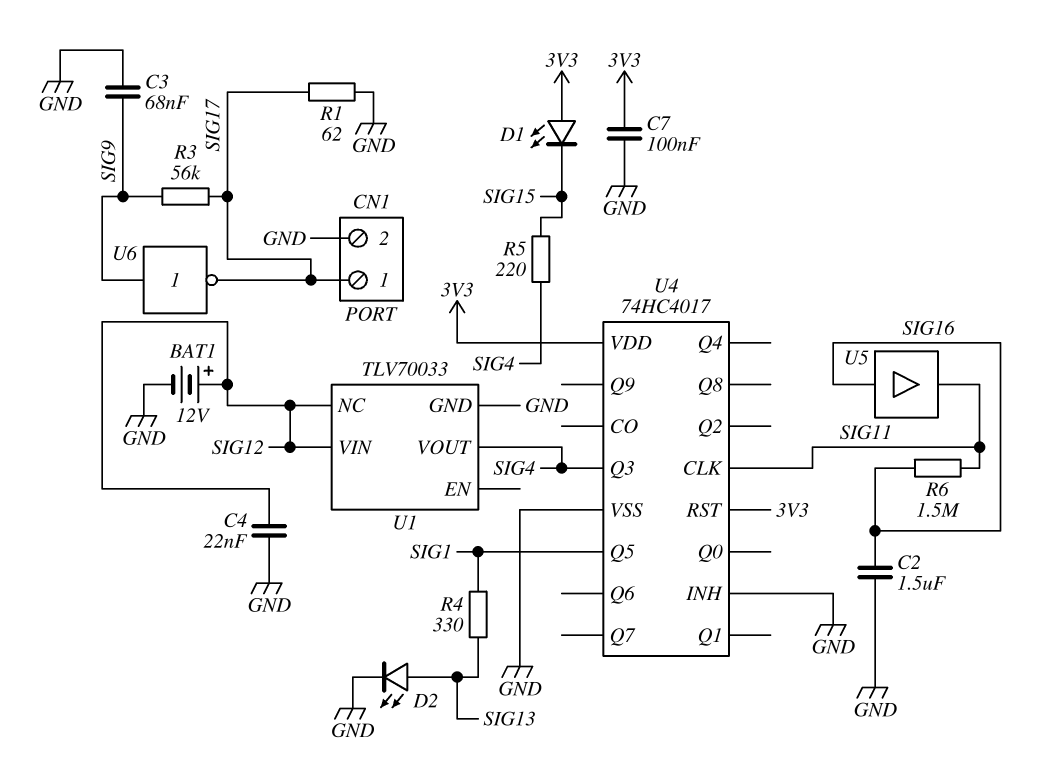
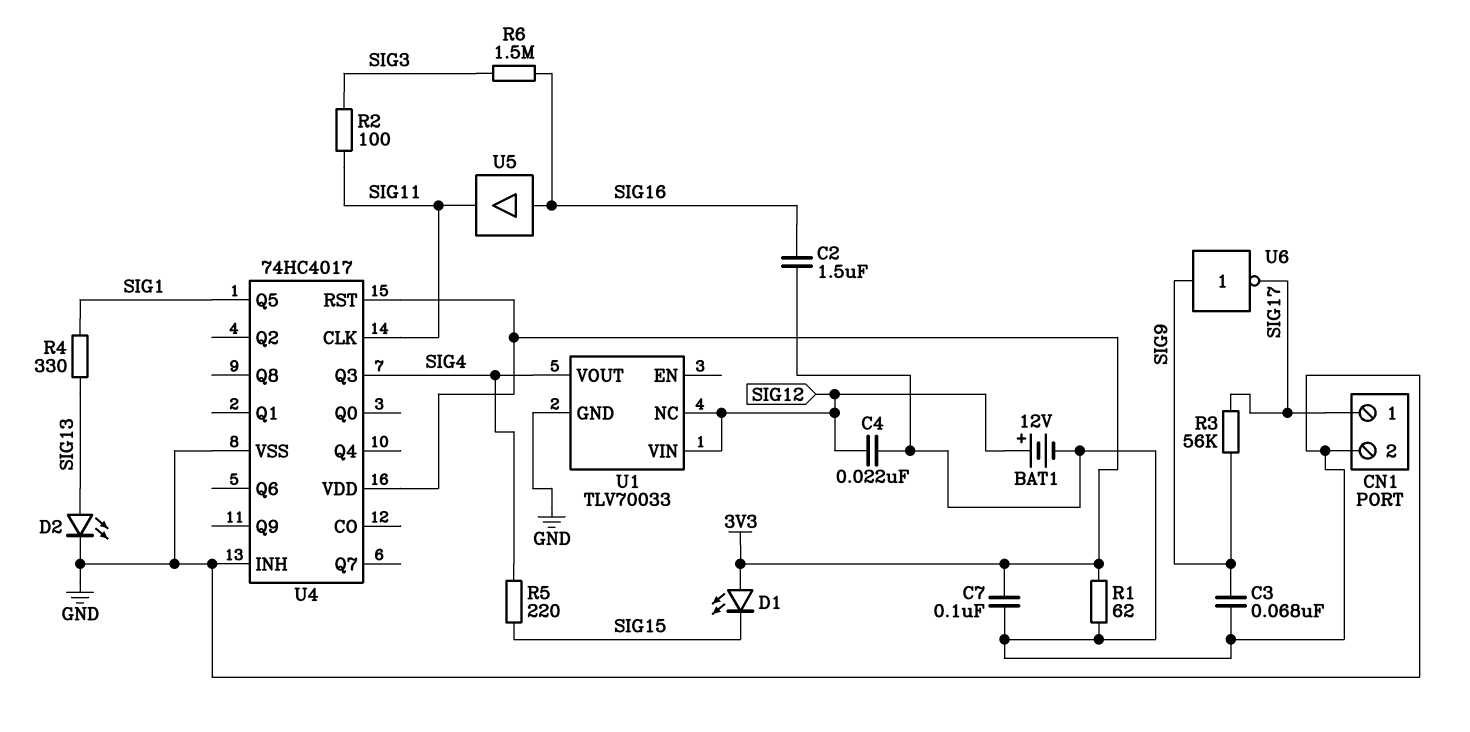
R1: 62 (GND, SIG17) -> 62 (3V3, GND)
R2: none -> 100 (SIG3, SIG11)
R6: 1.5M (SIG11, SIG16) -> 1.5M (SIG3, SIG16)

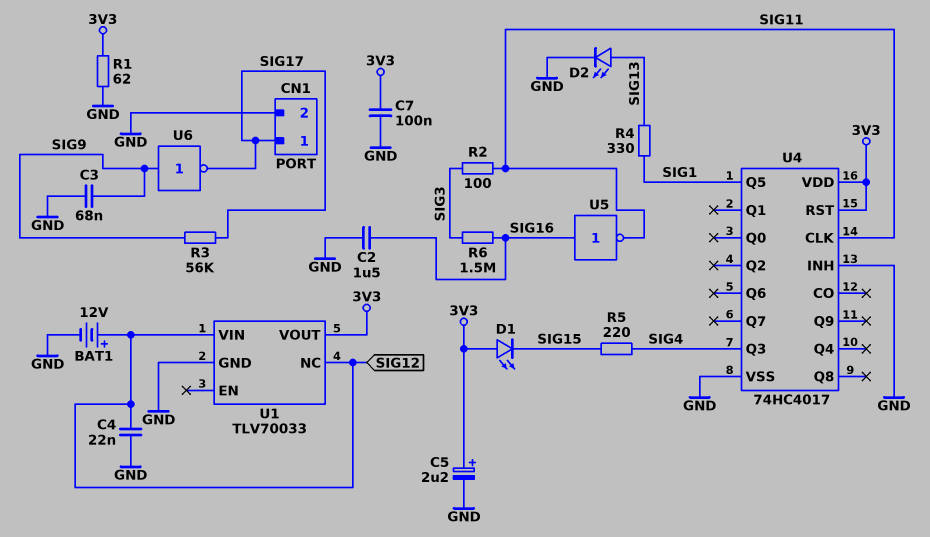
C5: none -> 2.2uF (plus 3V3, minus GND)
U1 pin VOUT: SIG4 -> 3V3
U5: buffer (in SIG16, out SIG11) -> NOT (in SIG16, out SIG11)

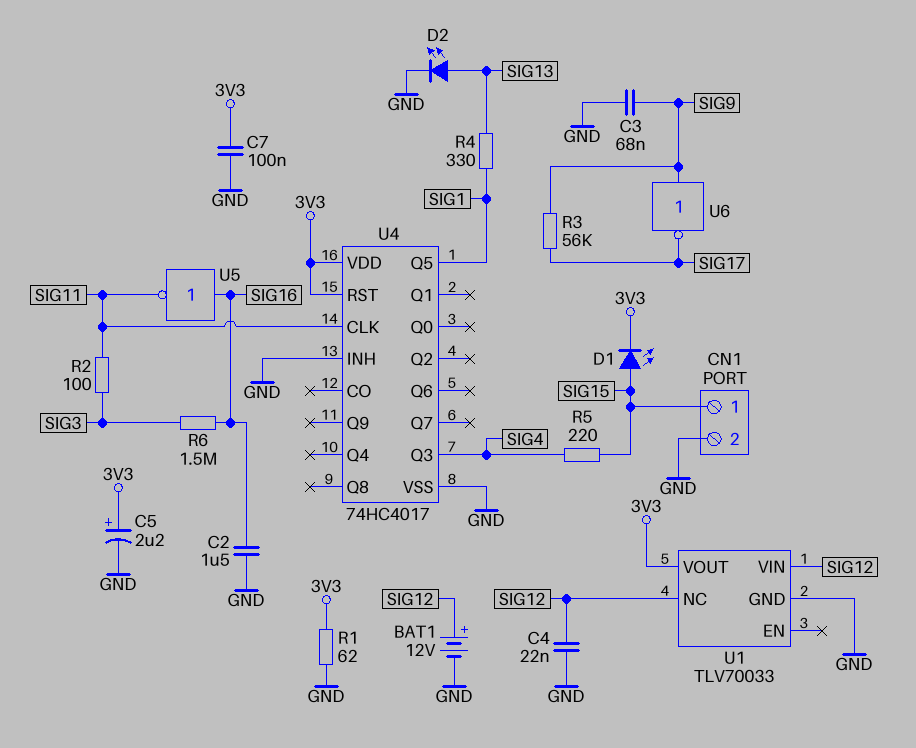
CN1 pin 1: SIG17 -> SIG15
D1: LED (A 3V3, K SIG15) -> LED (A SIG15, K 3V3)

